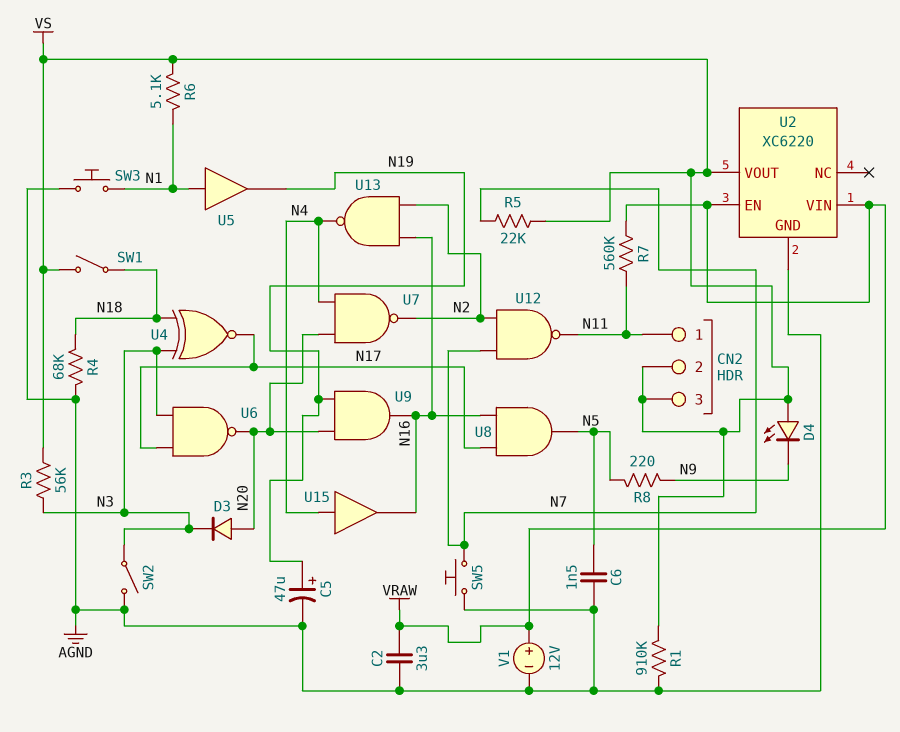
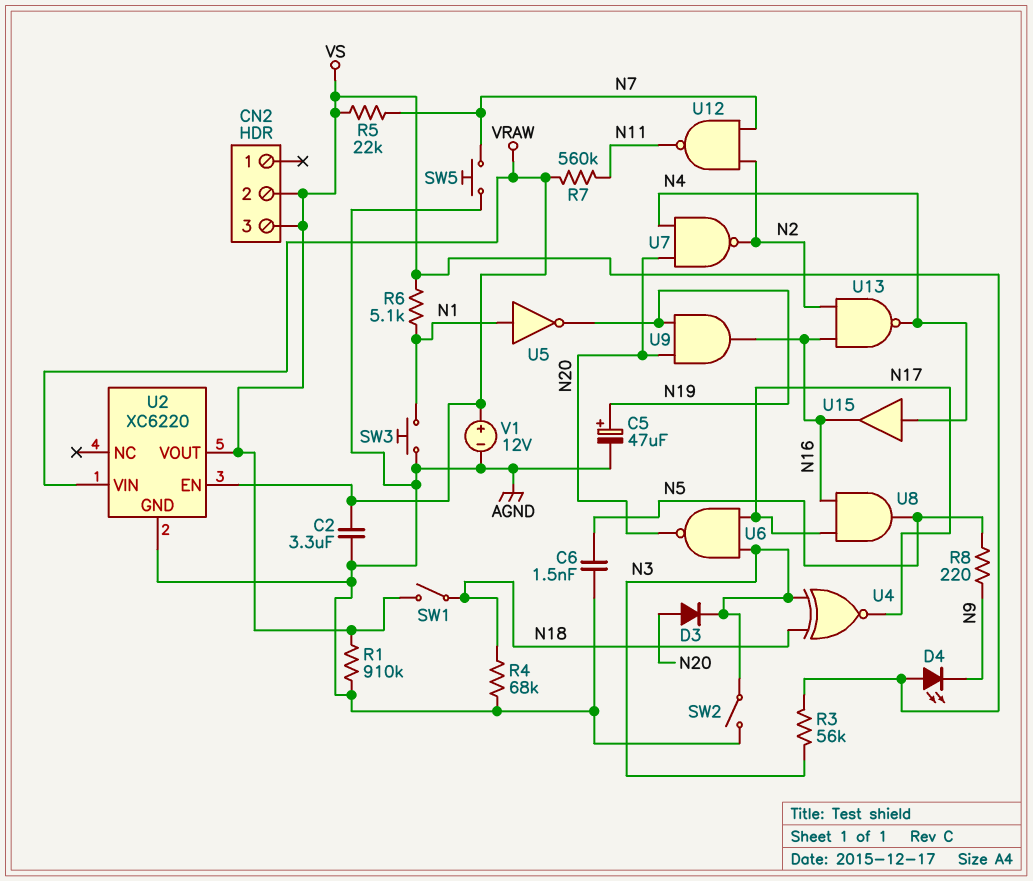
CN2 pin 1: N11 -> none
U5: buffer (in N1, out N19) -> NOT (in N1, out N19)

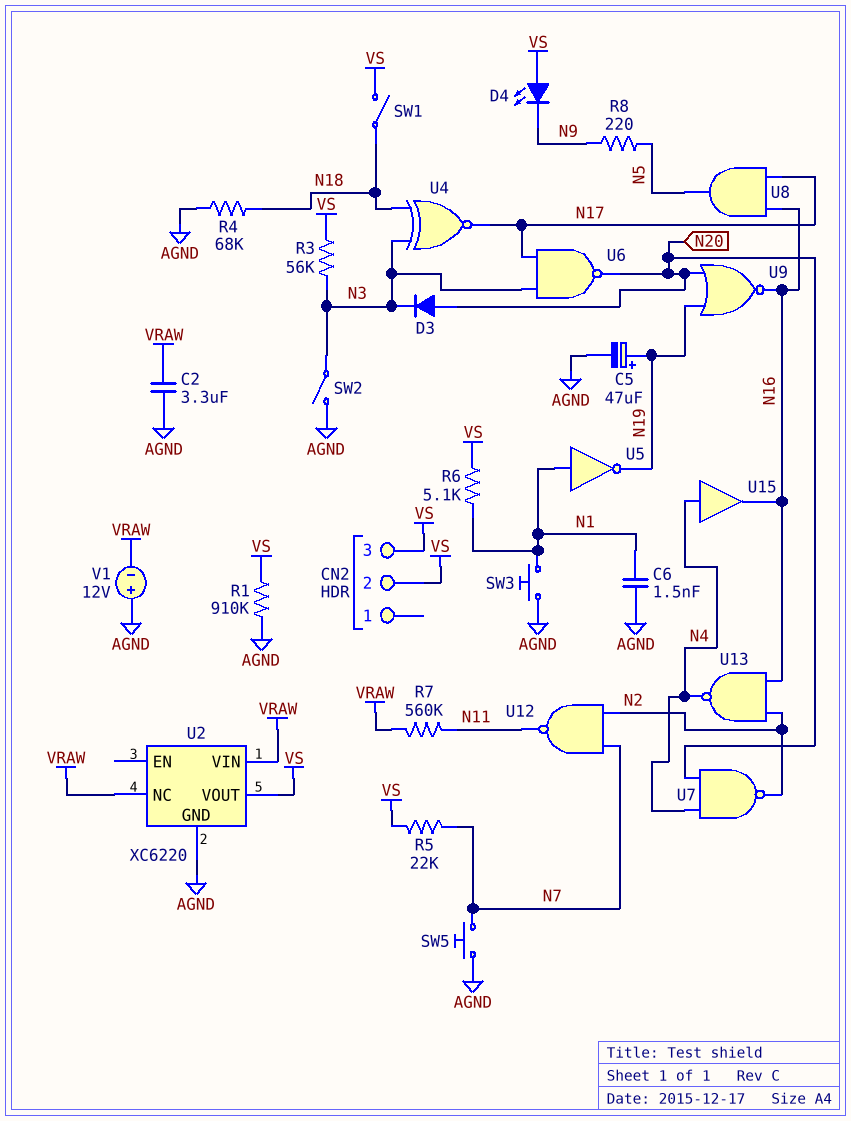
C6: 1.5nF (AGND, N5) -> 1.5nF (AGND, N1)
U2 pin EN: VRAW -> none
U2 pin NC: none -> VRAW
U9: AND (in N19, in N20, out N16) -> NOR (in N19, in N20, out N16)
V1: 12V (plus VRAW, minus AGND) -> 12V (plus AGND, minus VRAW)

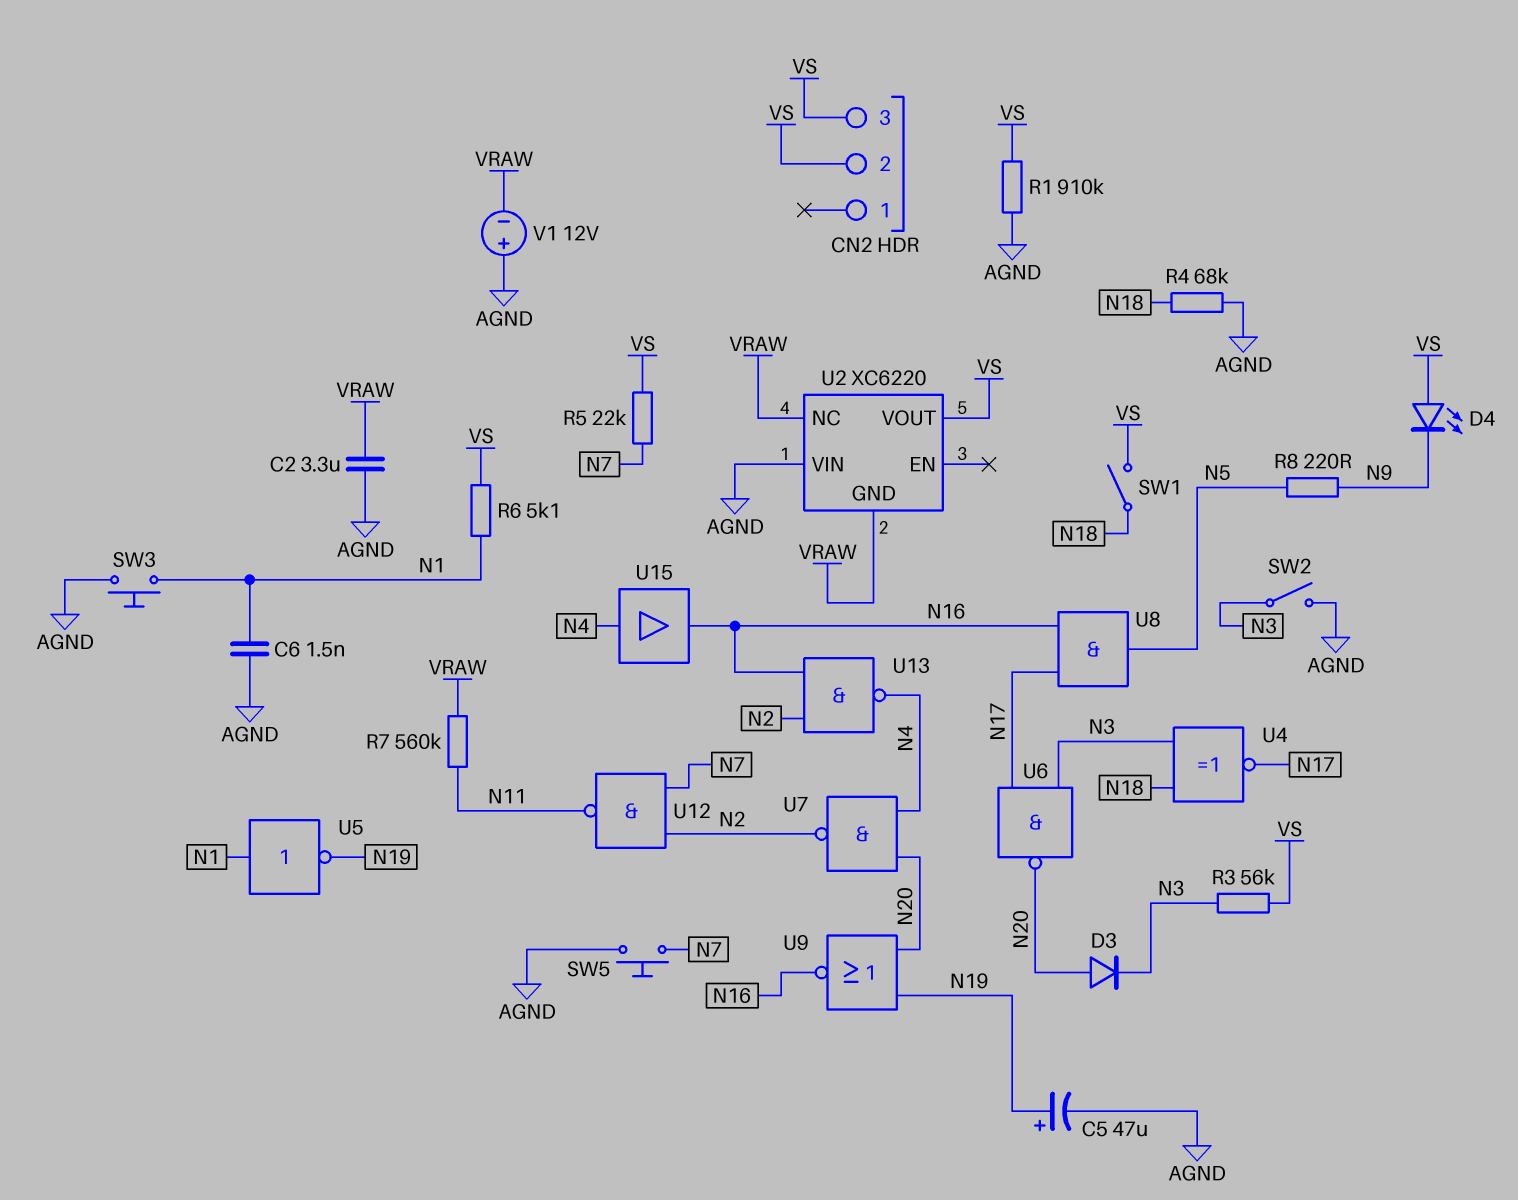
U2 pin GND: AGND -> VRAW
U2 pin VIN: VRAW -> AGND

